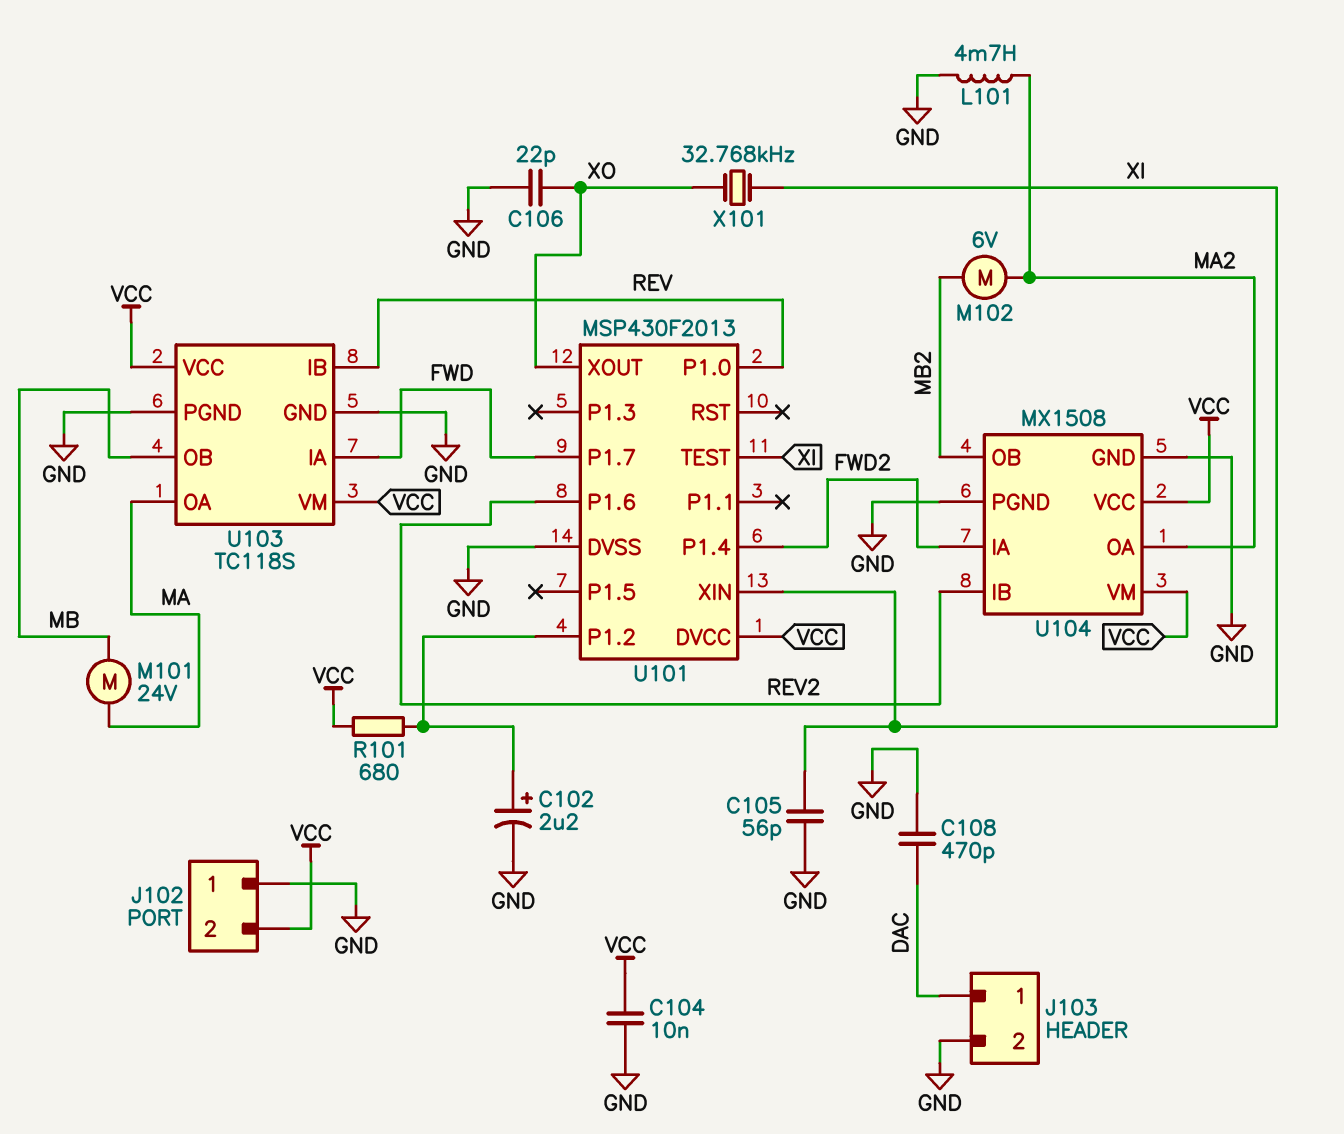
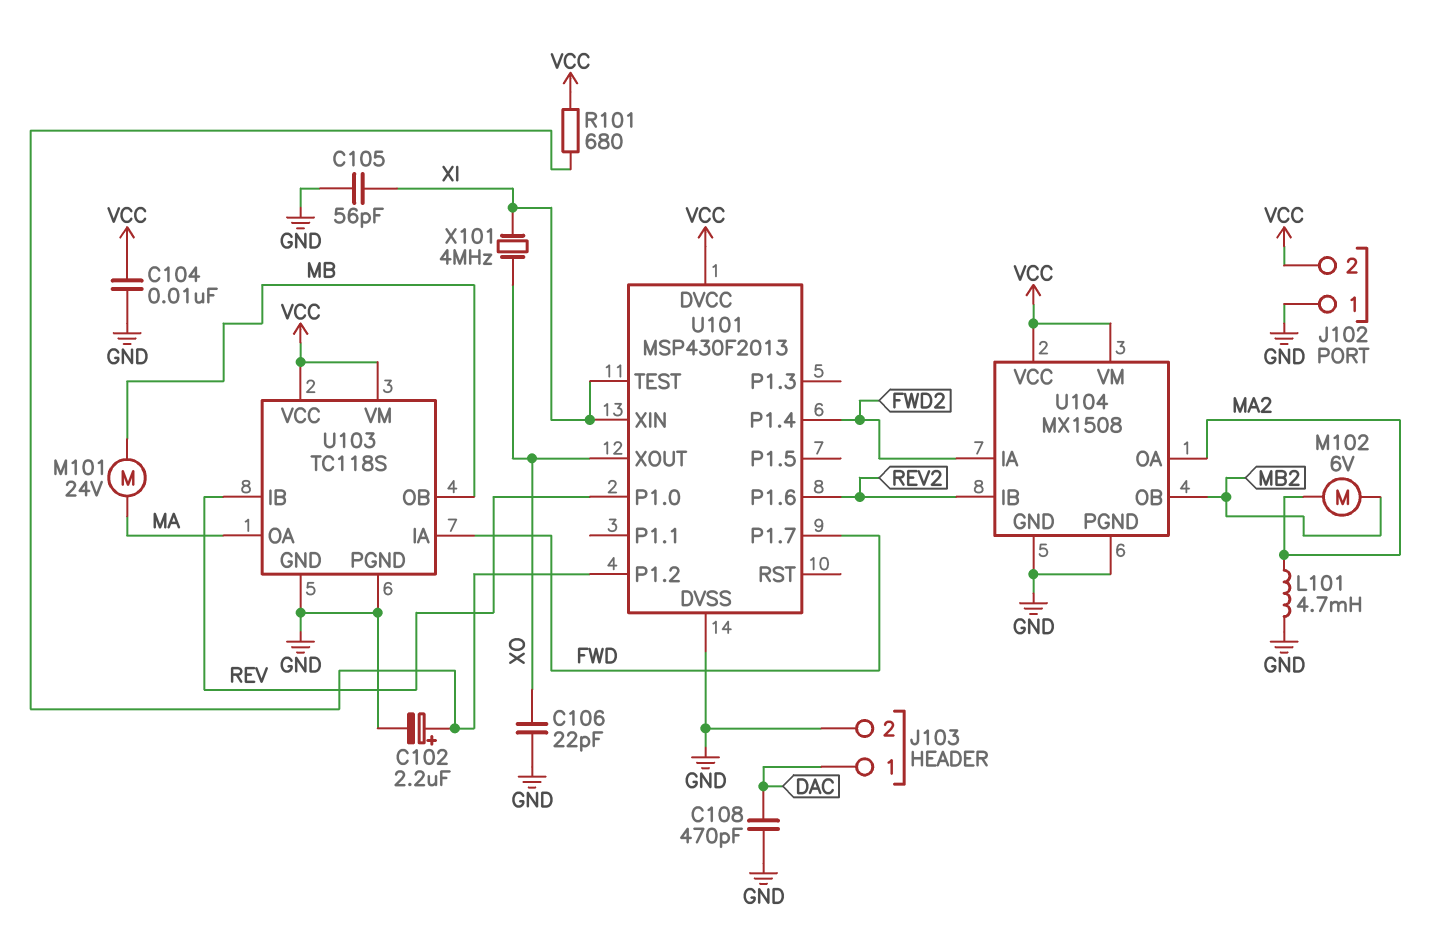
X101: 32.768kHz (XI, XO) -> 4MHz (XI, XO)

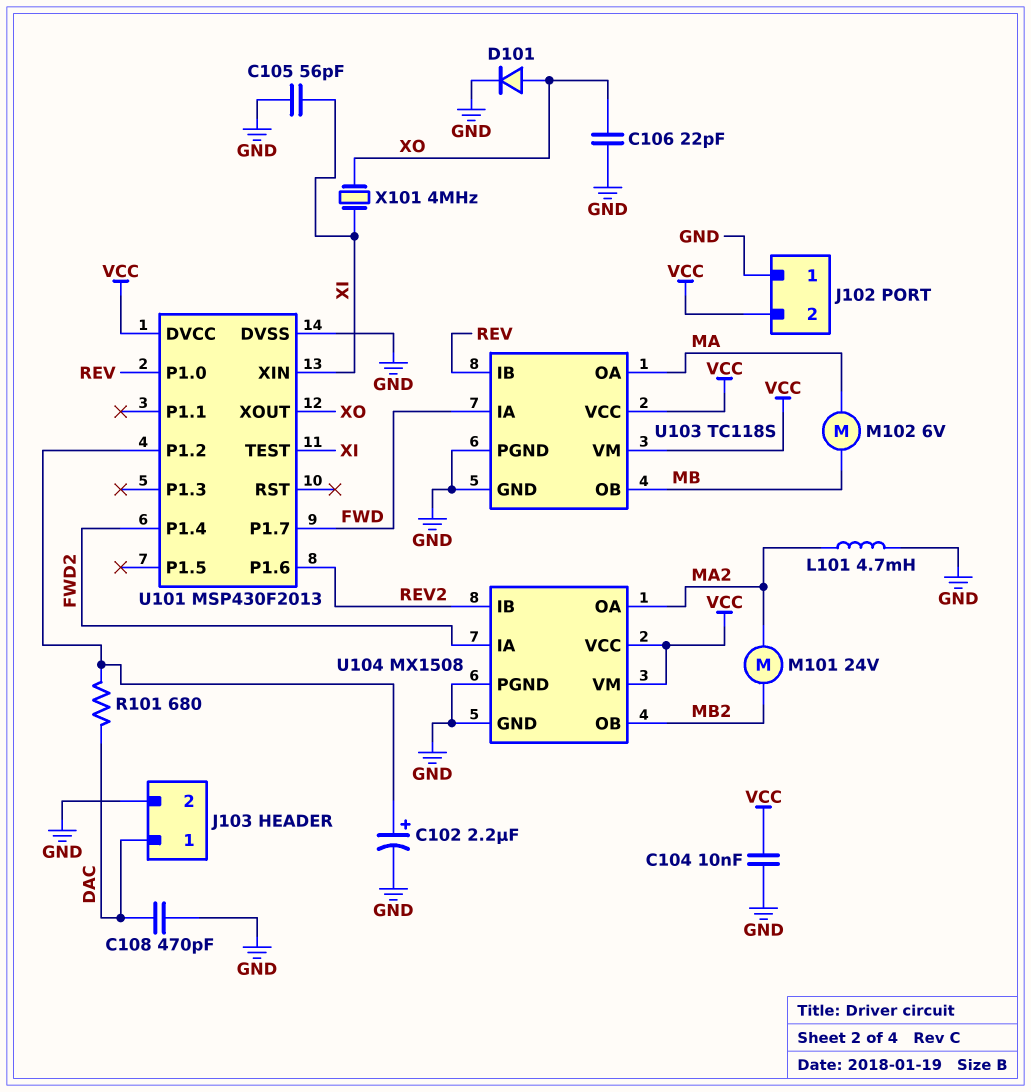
D101: none -> diode (A XO, K GND)
M101: motor 24V (MA, MB) -> motor 24V (MA2, MB2)
M102: motor 6V (MA2, MB2) -> motor 6V (MA, MB)
R101: 680 (U101/P1.2, VCC) -> 680 (DAC, U101/P1.2)

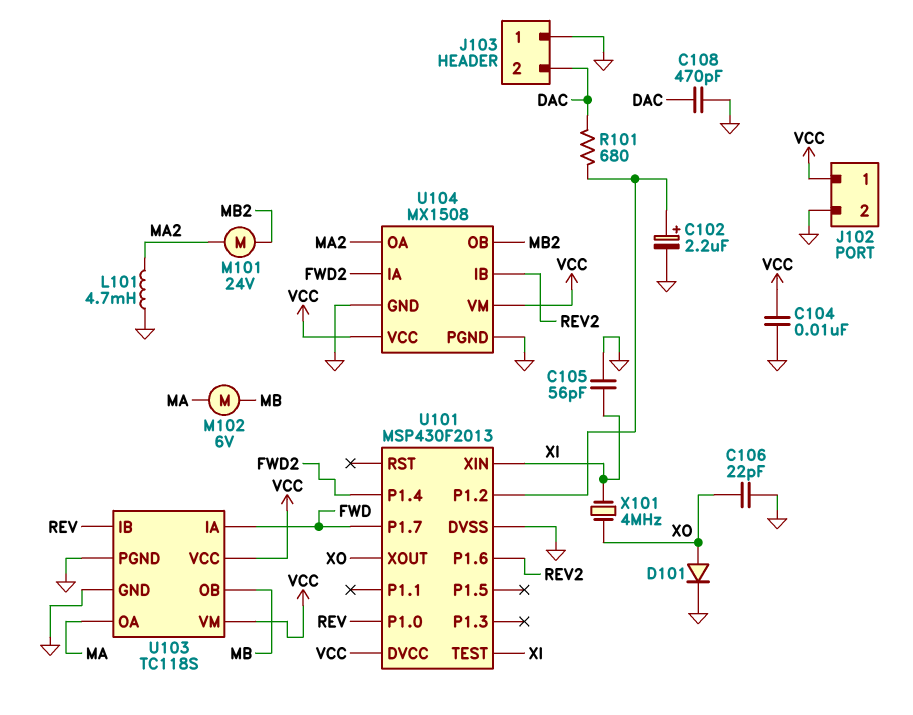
J102 pin 1: GND -> VCC
J102 pin 2: VCC -> GND
J103 pin 1: DAC -> GND
J103 pin 2: GND -> DAC

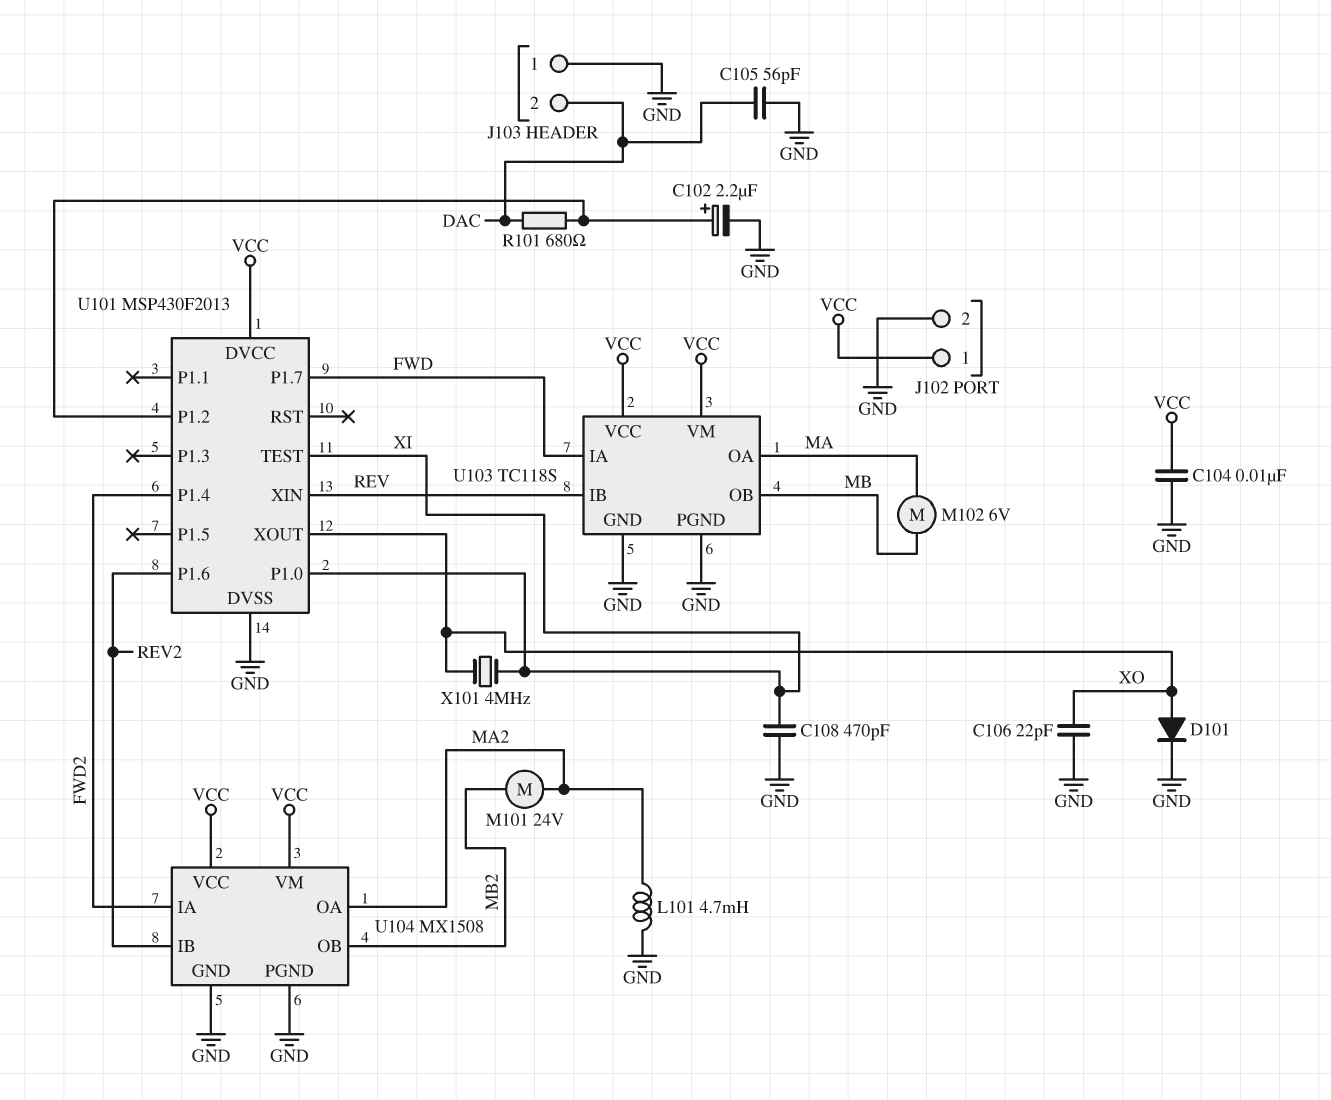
C105: 56pF (GND, XI) -> 56pF (DAC, GND)
C108: 470pF (DAC, GND) -> 470pF (GND, XI)
U101 pin P1.0: REV -> XI
U101 pin XIN: XI -> REV

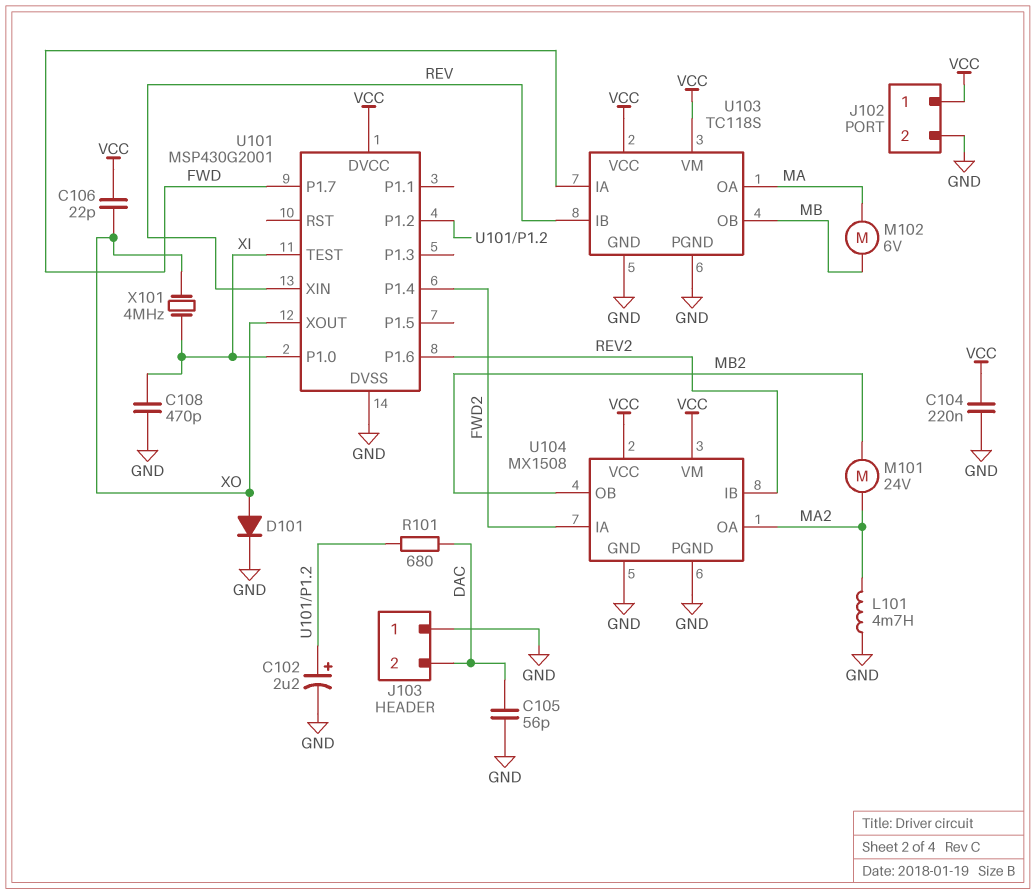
C104: 10nF (GND, VCC) -> 220nF (GND, VCC)
C106: 22pF (GND, XO) -> 22pF (VCC, XO)
U101: MSP430F2013 -> MSP430G2001

